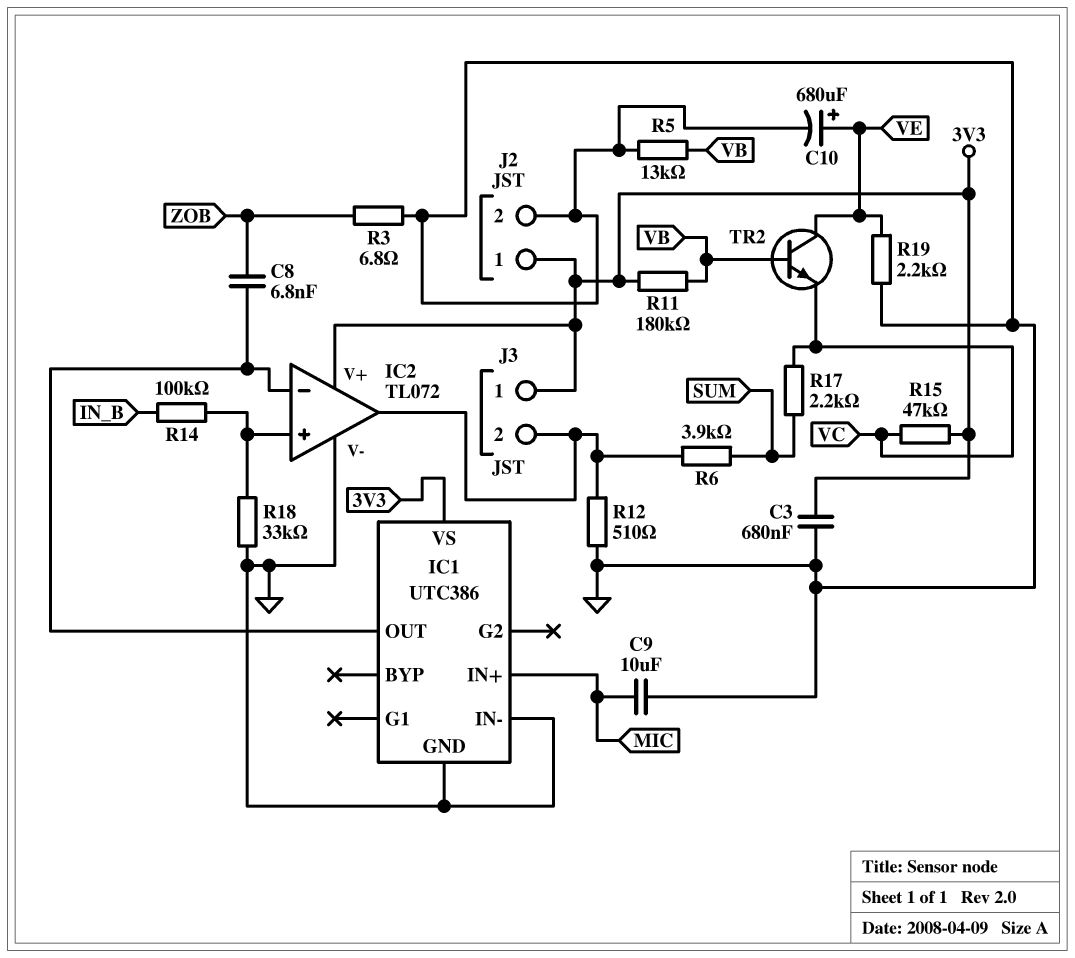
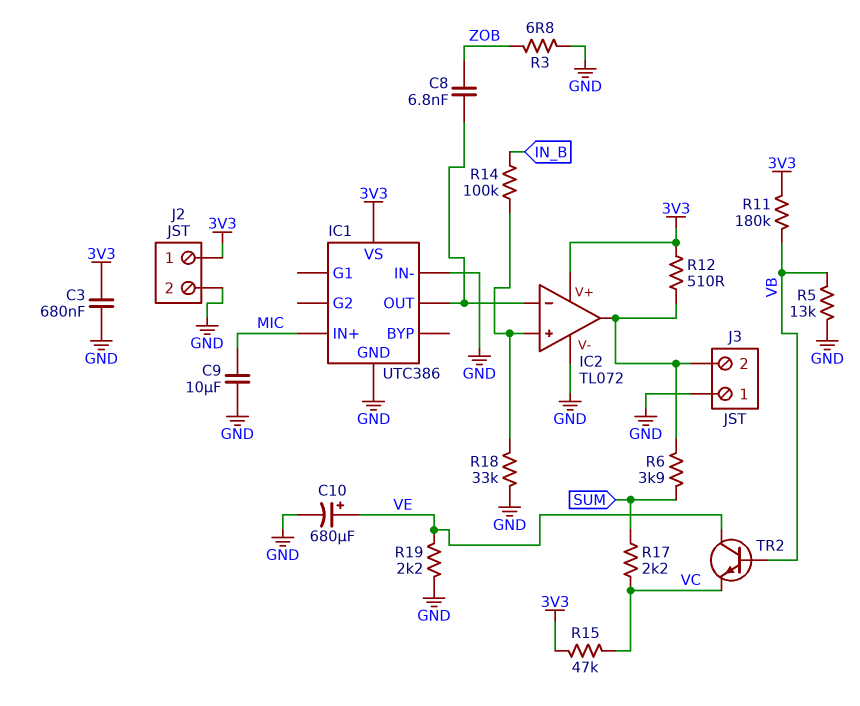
J3 pin 1: 3V3 -> GND
R12: 510 (GND, IC2/out) -> 510 (3V3, IC2/out)

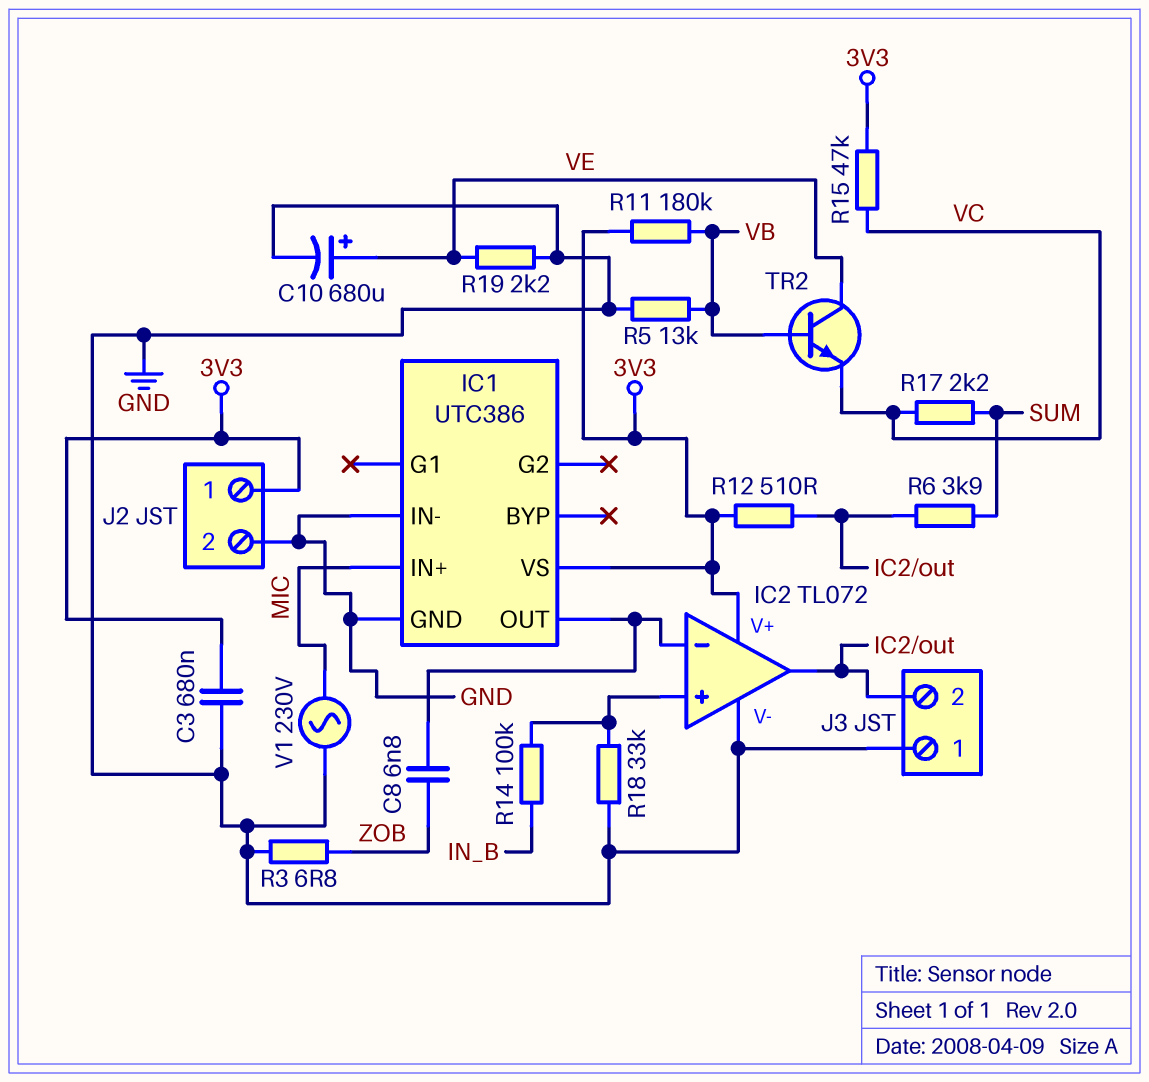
C9: 10uF (GND, MIC) -> none
V1: none -> AC 230V (GND, MIC)

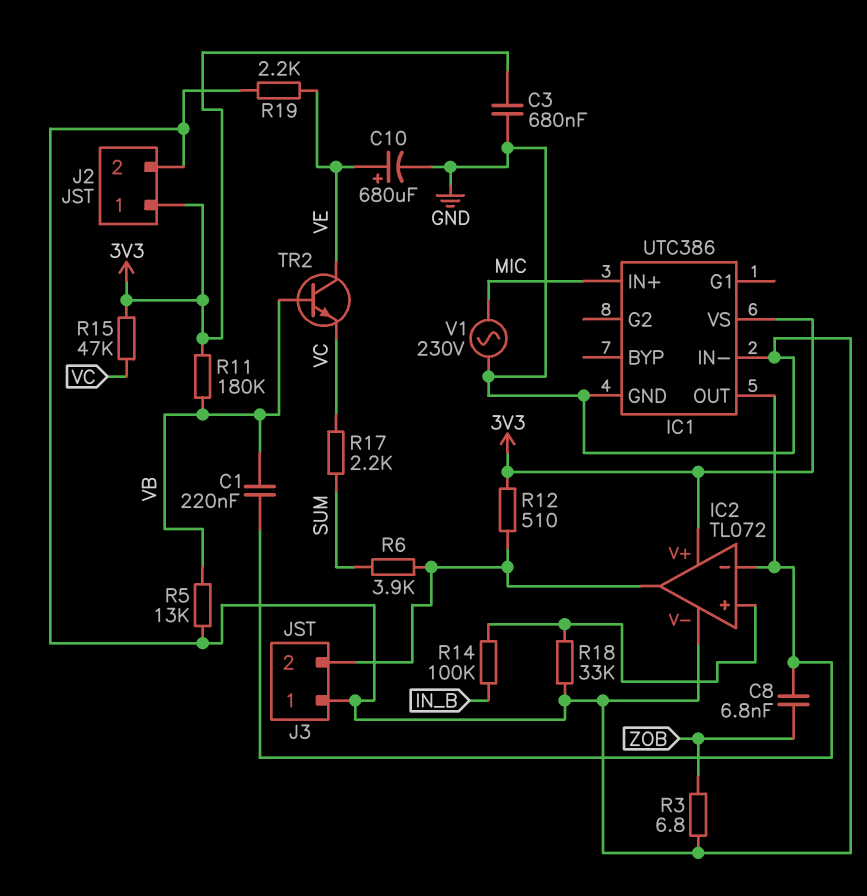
C1: none -> 220nF (IC1/OUT, VB)

